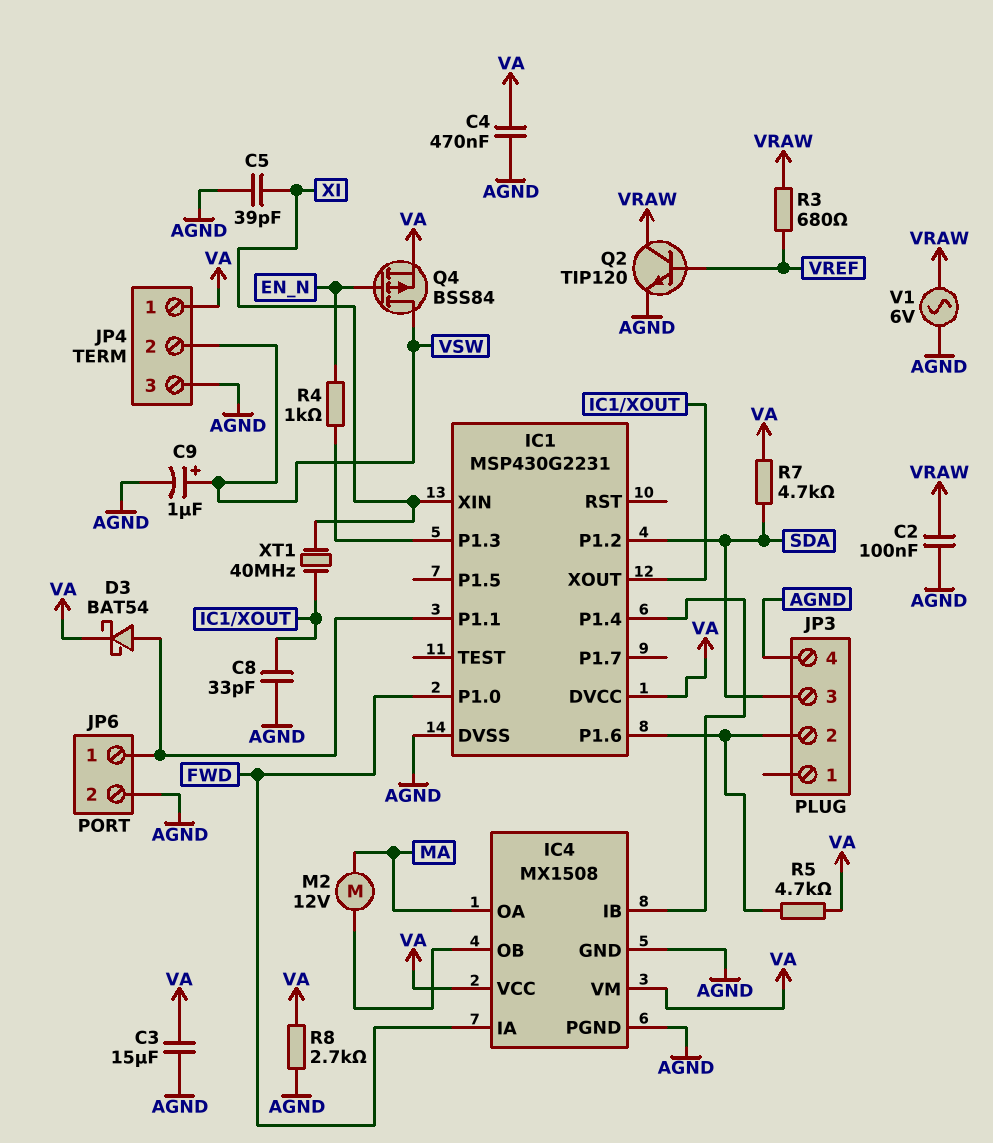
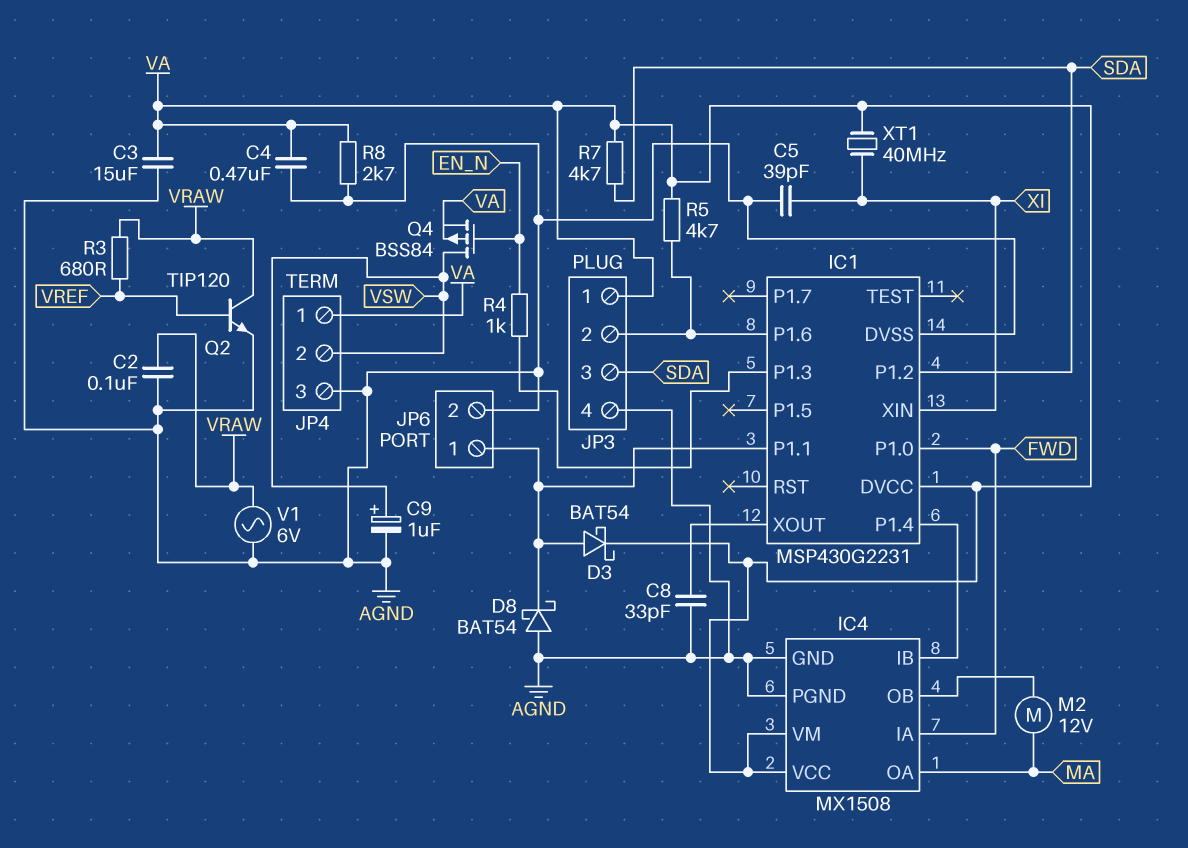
D8: none -> schottky BAT54 (A AGND, K IC1/P1.1)
JP3 pin 1: none -> VA
XT1: 40MHz (IC1/XOUT, XI) -> 40MHz (VA, XI)

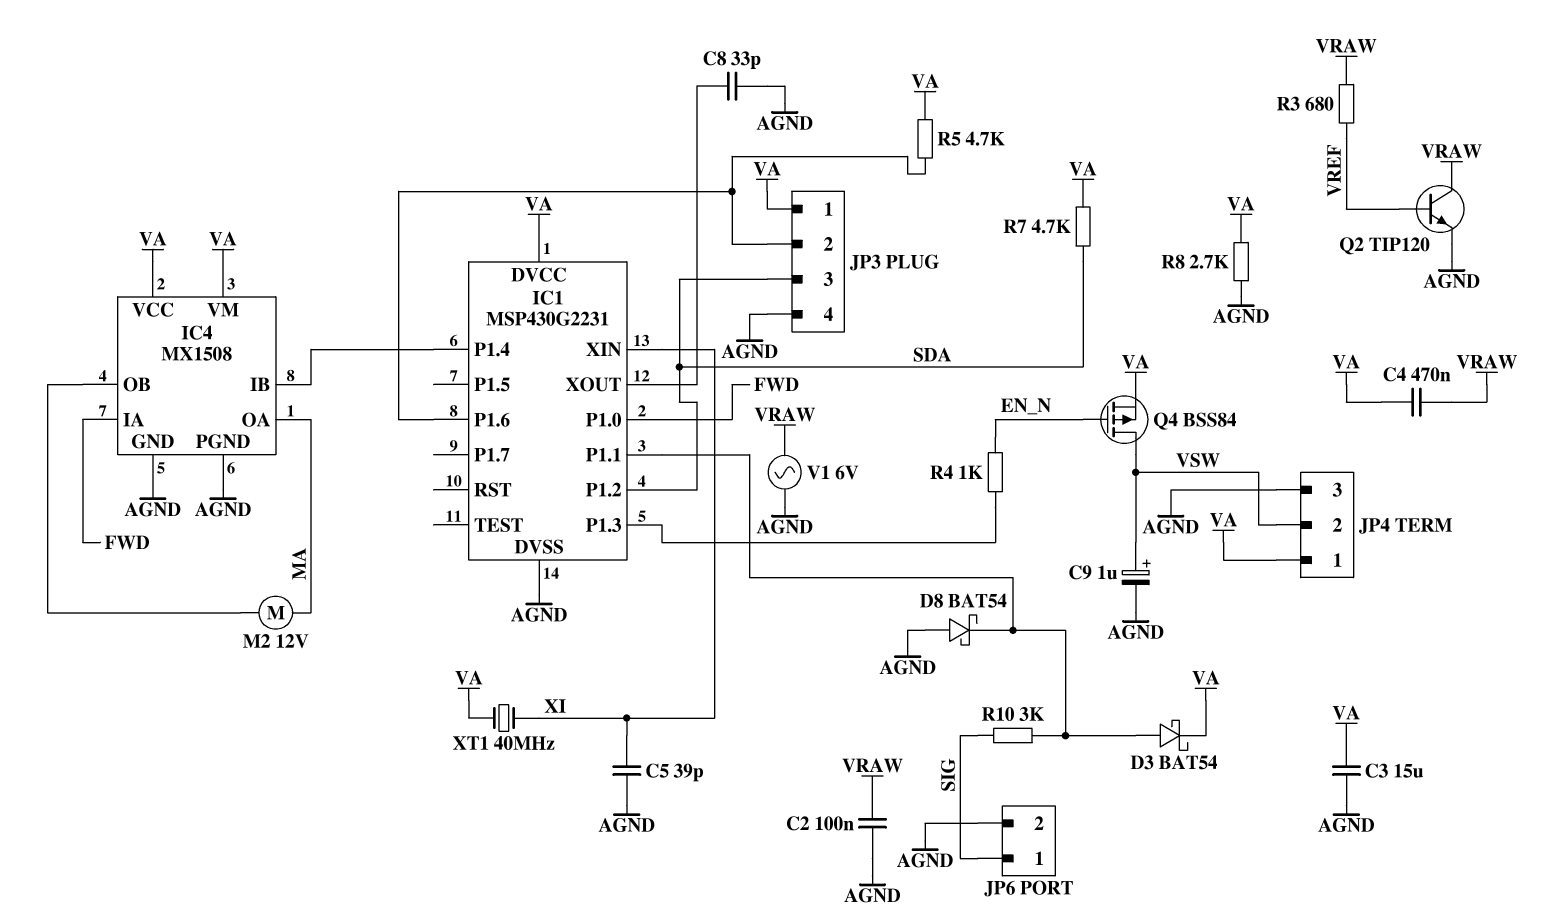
C4: 470nF (AGND, VA) -> 470nF (VA, VRAW)
JP6 pin 1: IC1/P1.1 -> SIG
R10: none -> 3k (IC1/P1.1, SIG)

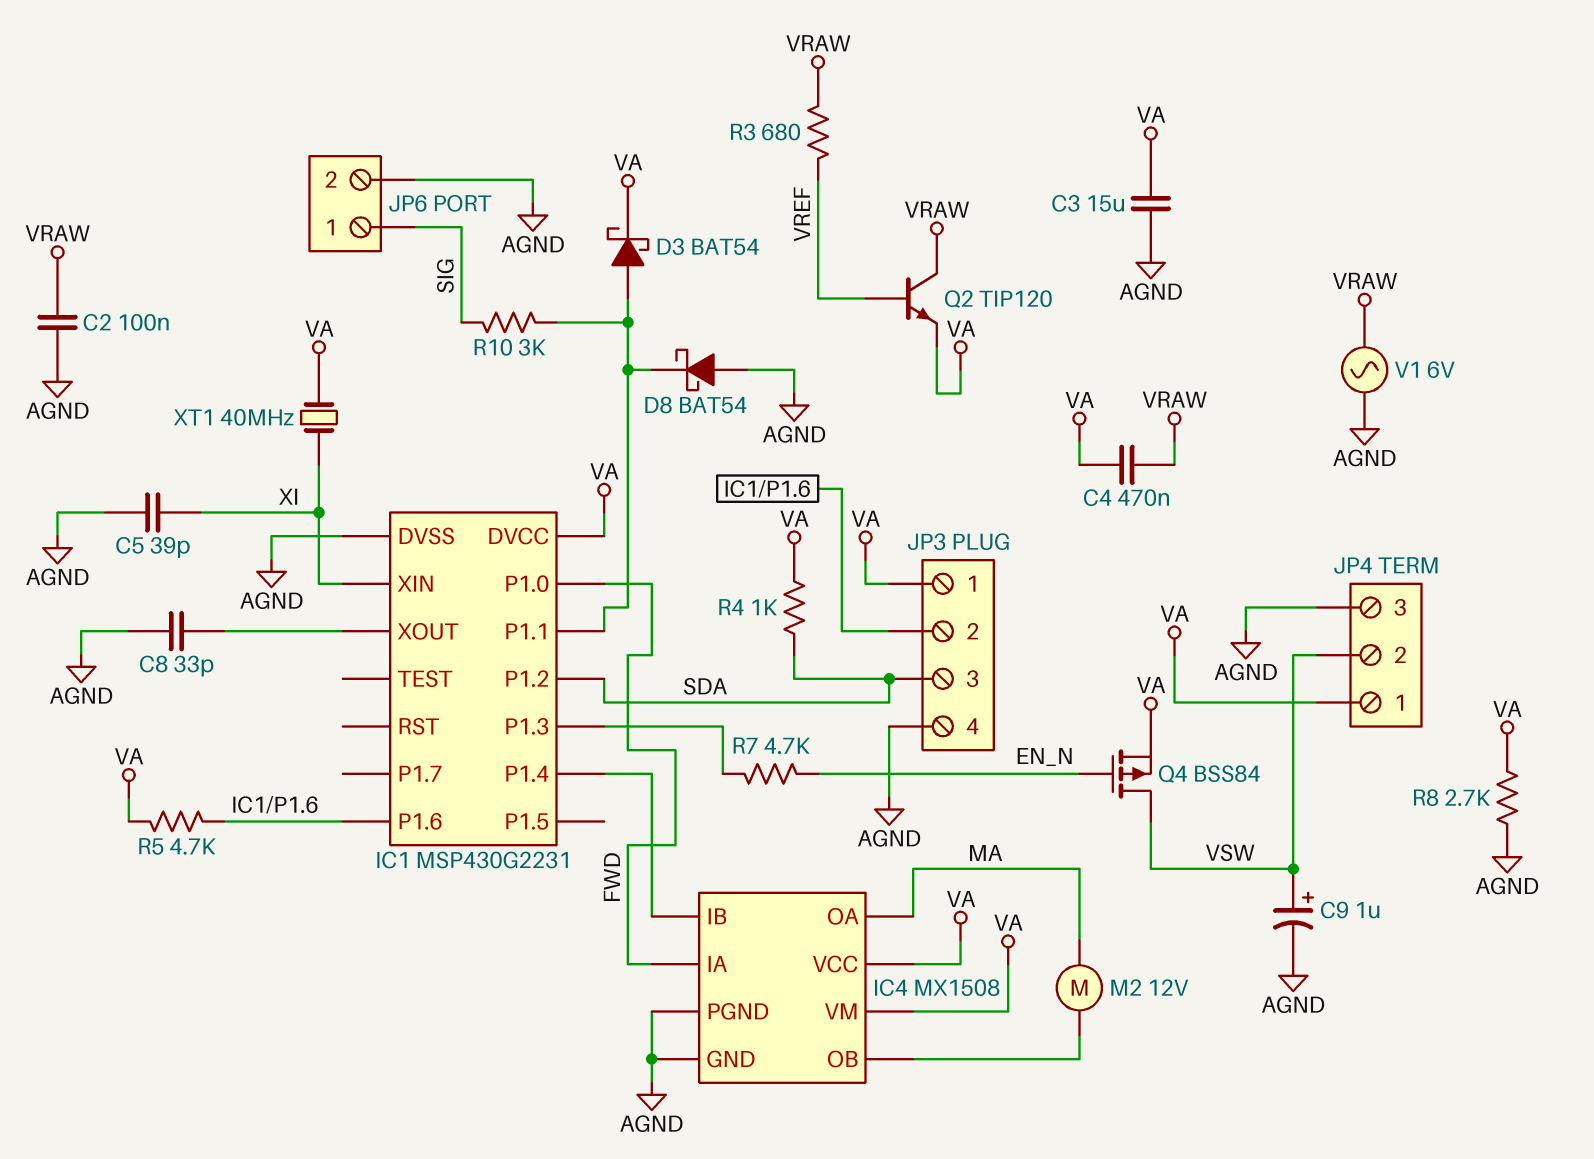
Q2: NPN TIP120 (B VREF, C VRAW, E AGND) -> NPN TIP120 (B VREF, C VRAW, E VA)
R4: 1k (EN_N, IC1/P1.3) -> 1k (SDA, VA)
R7: 4.7k (SDA, VA) -> 4.7k (EN_N, IC1/P1.3)

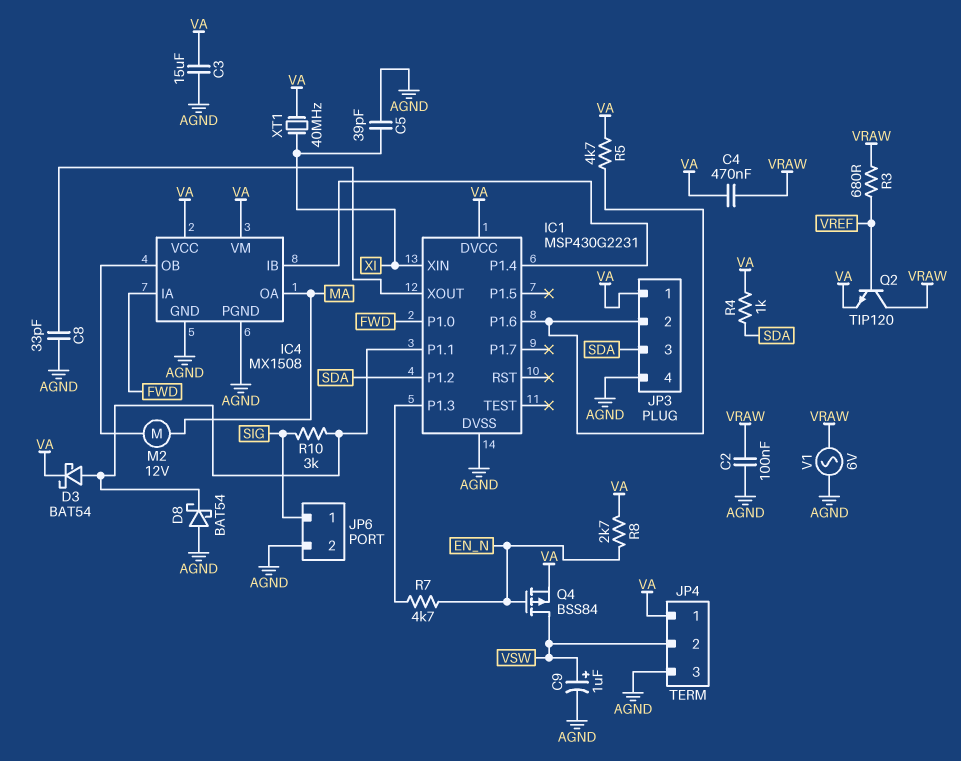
R8: 2.7k (AGND, VA) -> 2.7k (EN_N, VA)

